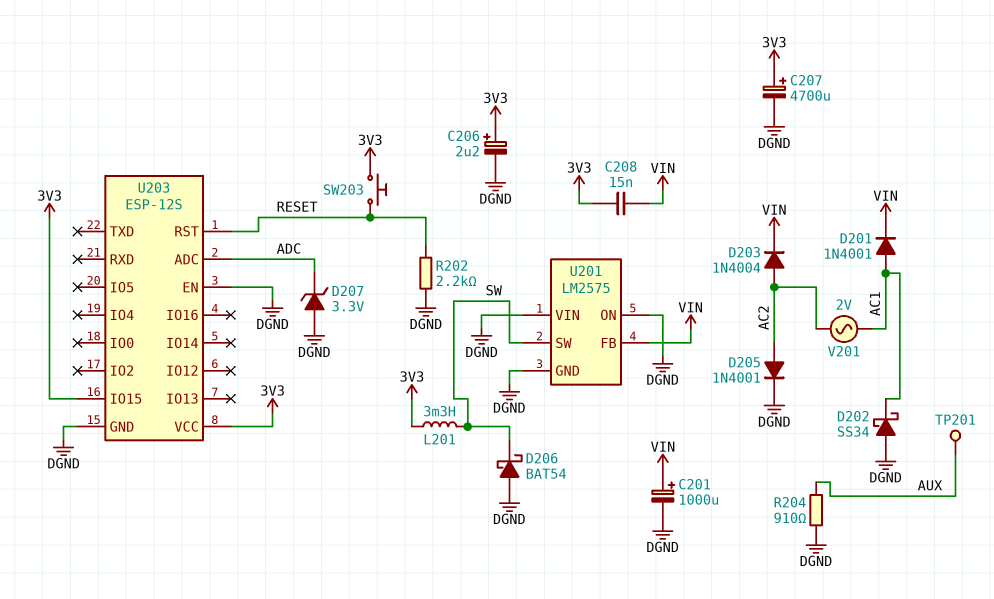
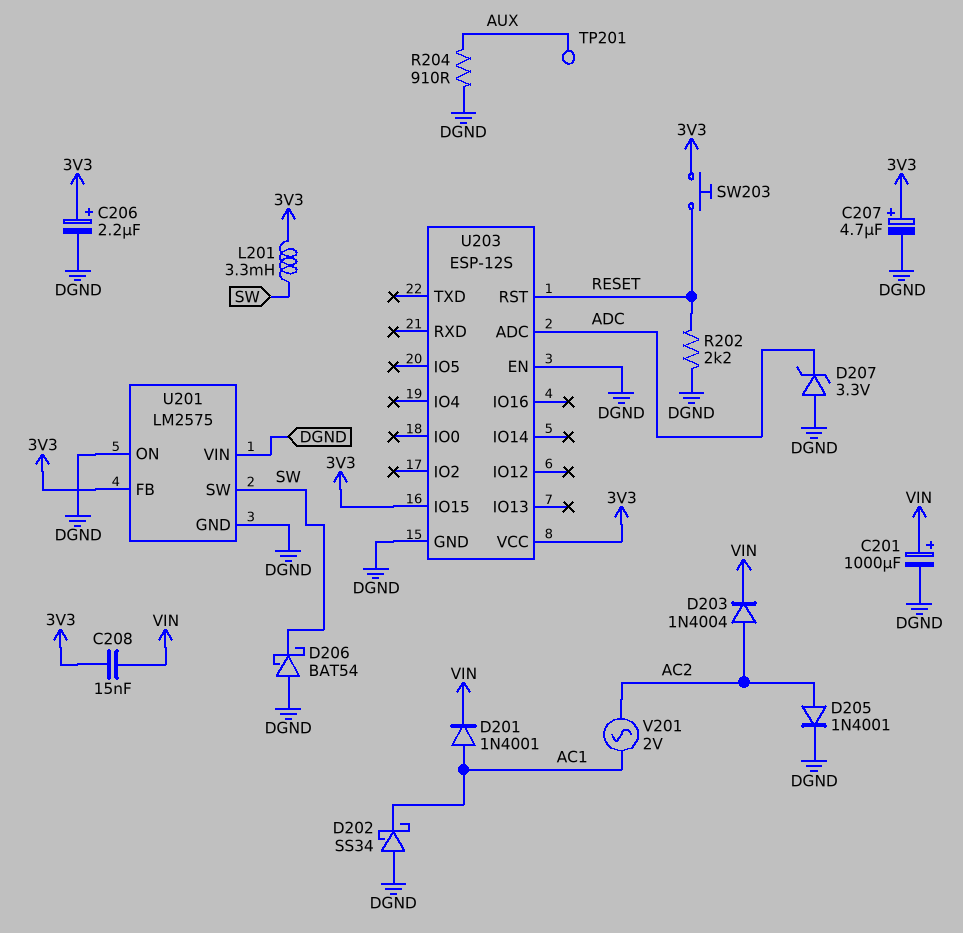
C207: 4700uF (plus 3V3, minus DGND) -> 4.7uF (plus 3V3, minus DGND)
U201 pin FB: VIN -> 3V3

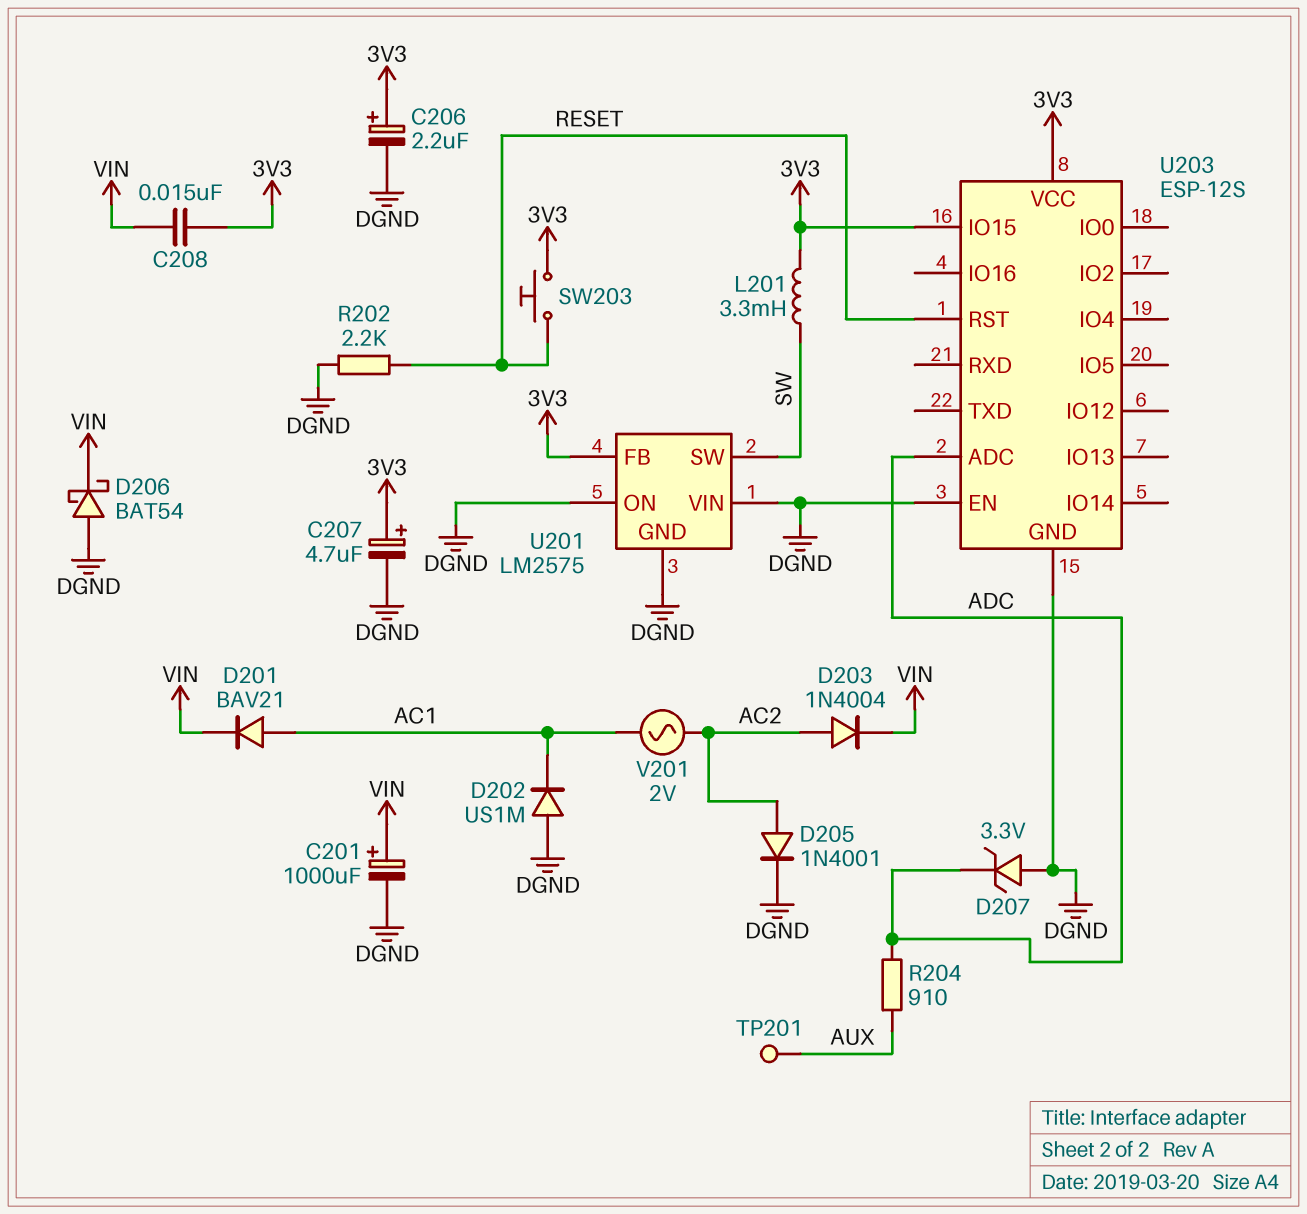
D201: diode 1N4001 (A AC1, K VIN) -> diode BAV21 (A AC1, K VIN)
D202: schottky SS34 (A DGND, K AC1) -> diode US1M (A DGND, K AC1)
D206: schottky BAT54 (A DGND, K SW) -> schottky BAT54 (A DGND, K VIN)
R204: 910 (AUX, DGND) -> 910 (ADC, AUX)

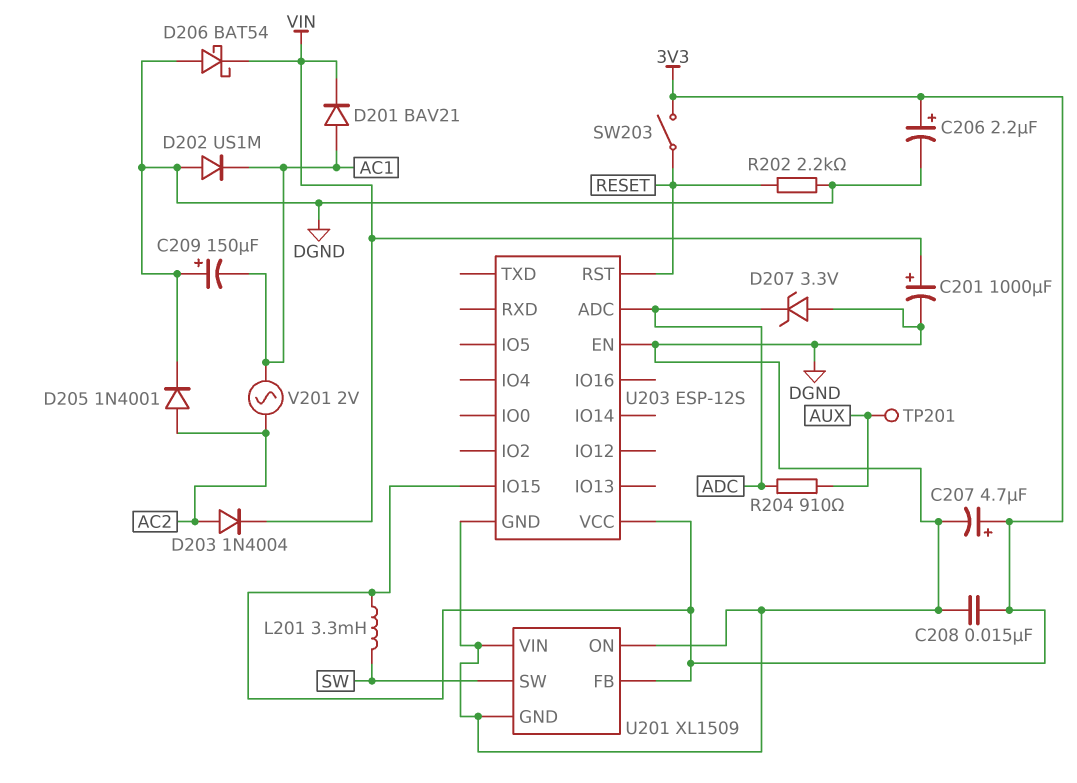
C208: 15nF (3V3, VIN) -> 15nF (3V3, DGND)
C209: none -> 150uF (plus DGND, minus AC1)
SW203: button (3V3, RESET) -> switch (3V3, RESET)
U201: LM2575 -> XL1509

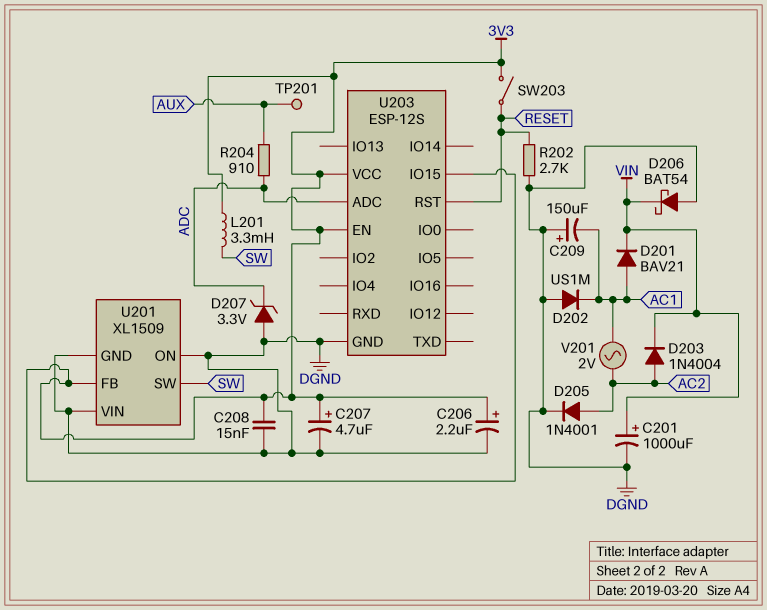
R202: 2.2k (DGND, RESET) -> 2.7k (DGND, RESET)
U203 pin EN: DGND -> 3V3

